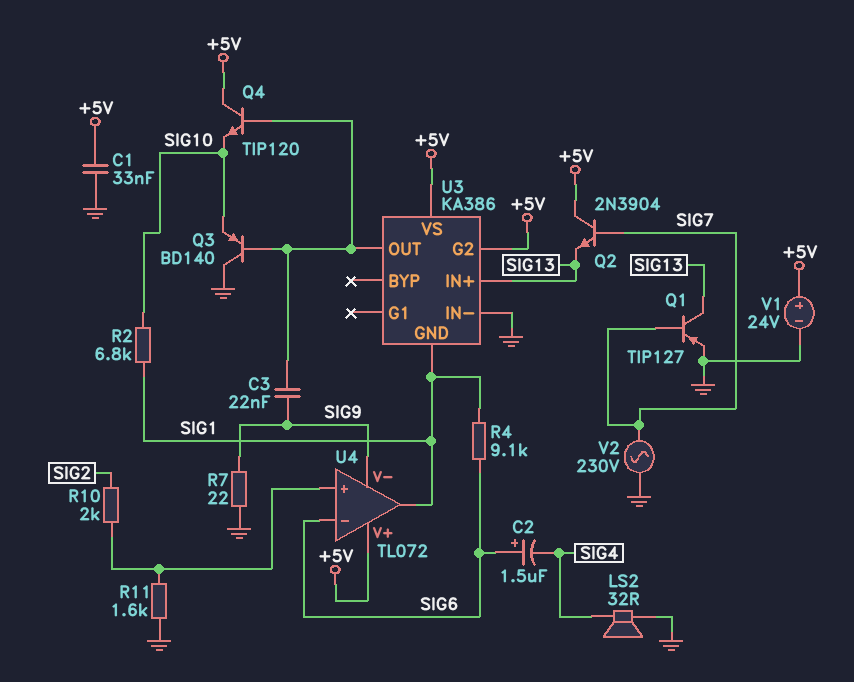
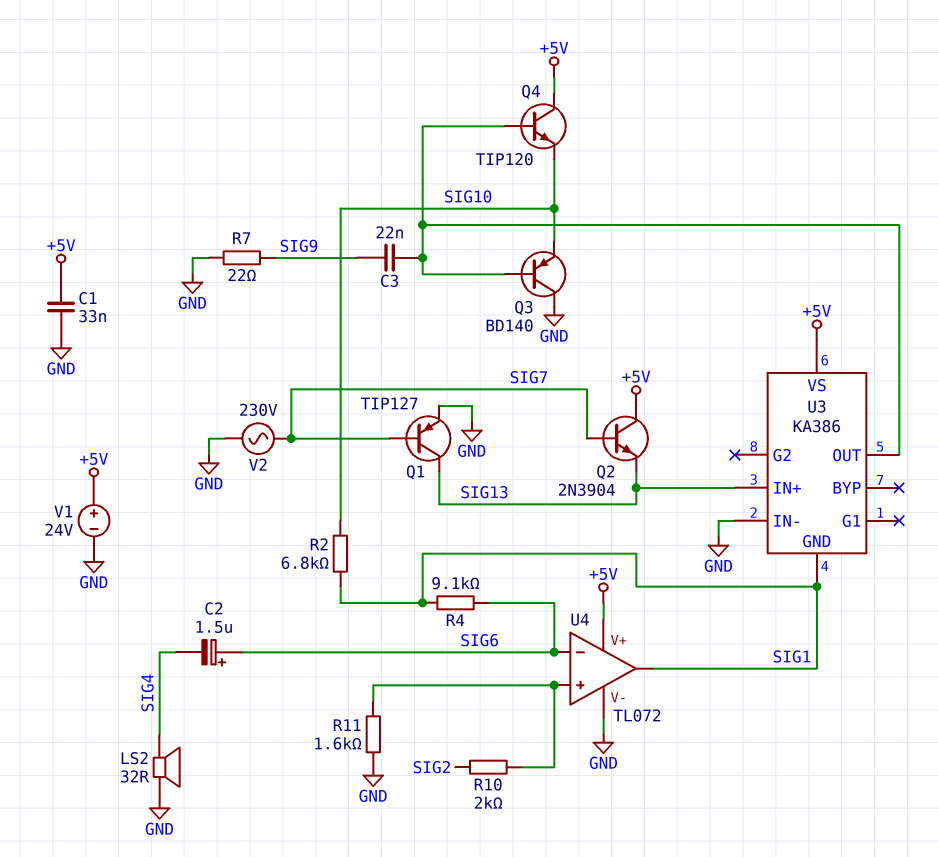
U3 pin G2: +5V -> none
U4 pin V-: SIG9 -> GND

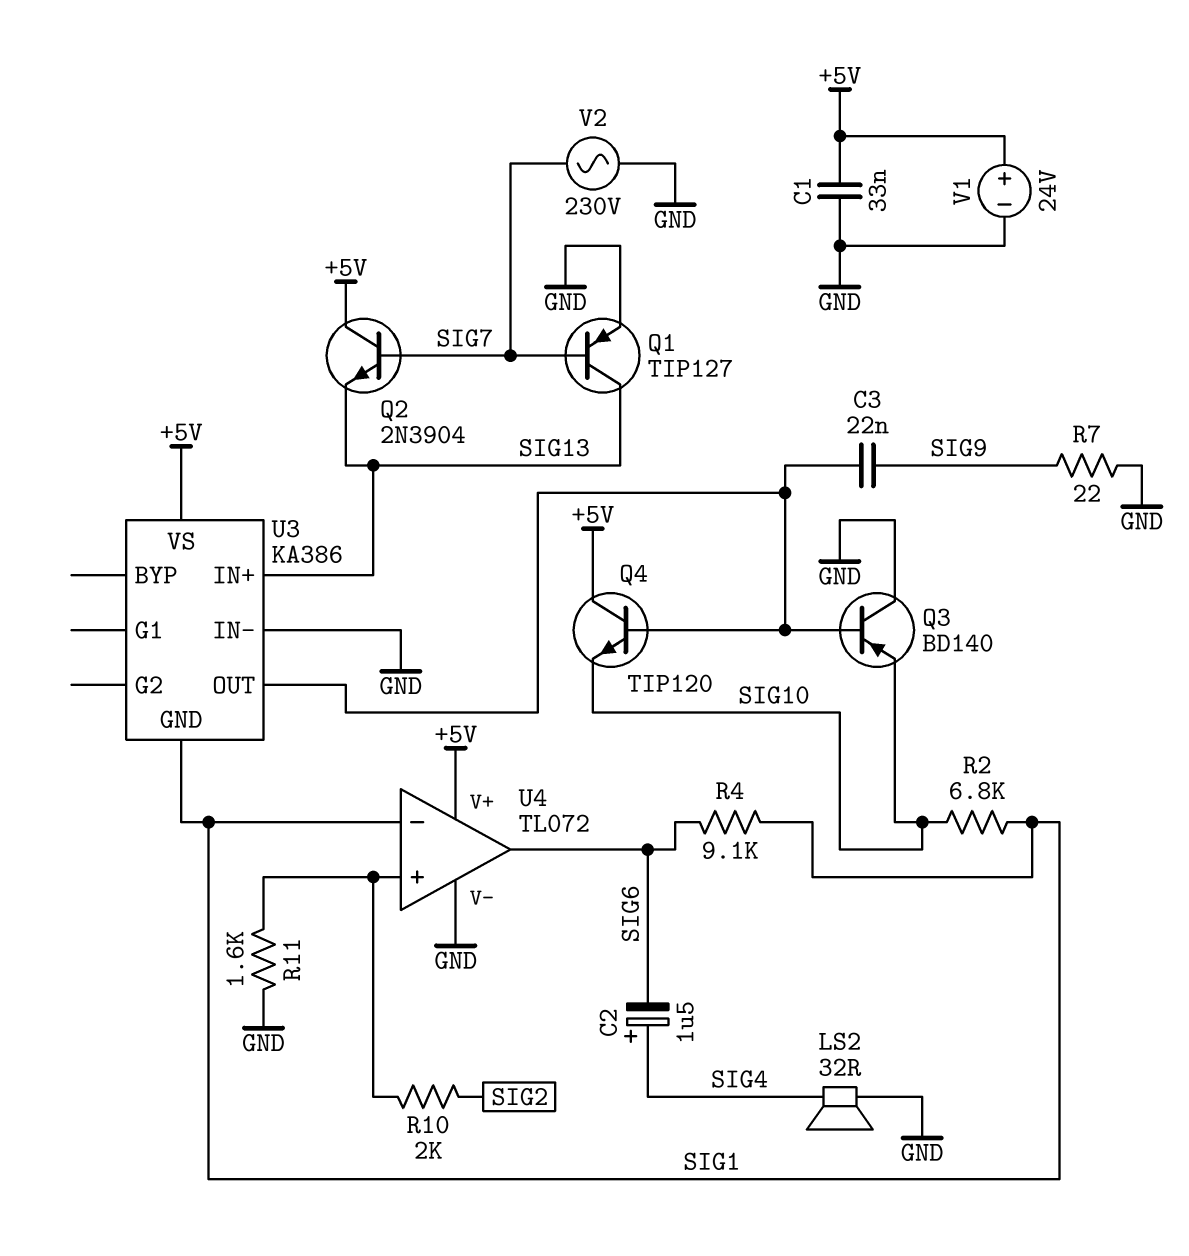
C2: 1.5uF (plus SIG6, minus SIG4) -> 1.5uF (plus SIG4, minus SIG6)
U4 pin in-: SIG6 -> SIG1
U4 pin out: SIG1 -> SIG6

